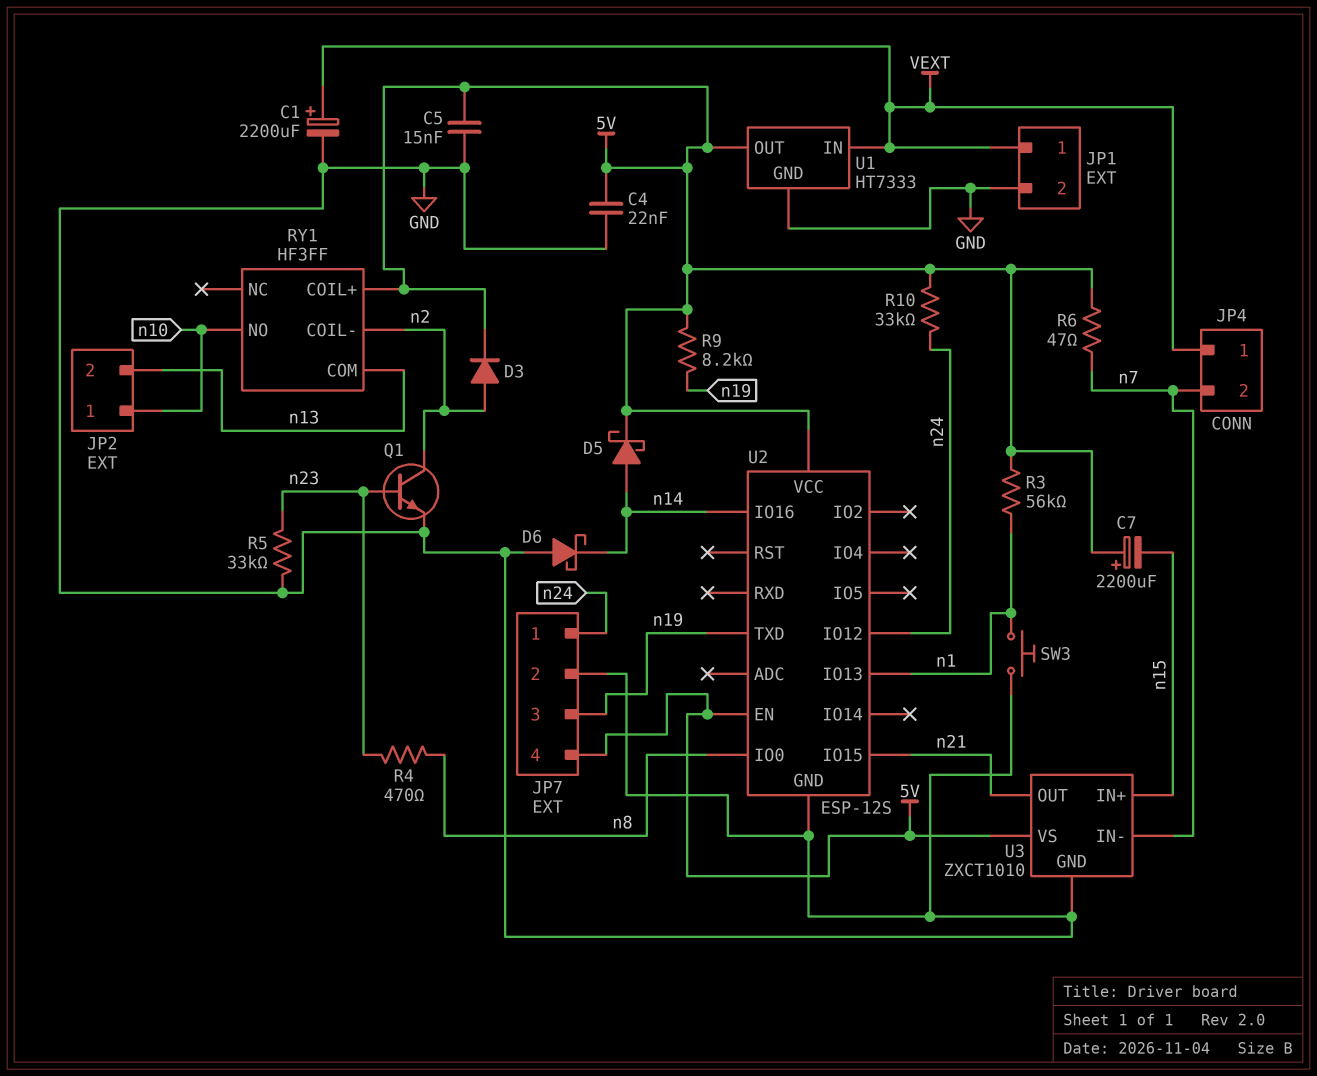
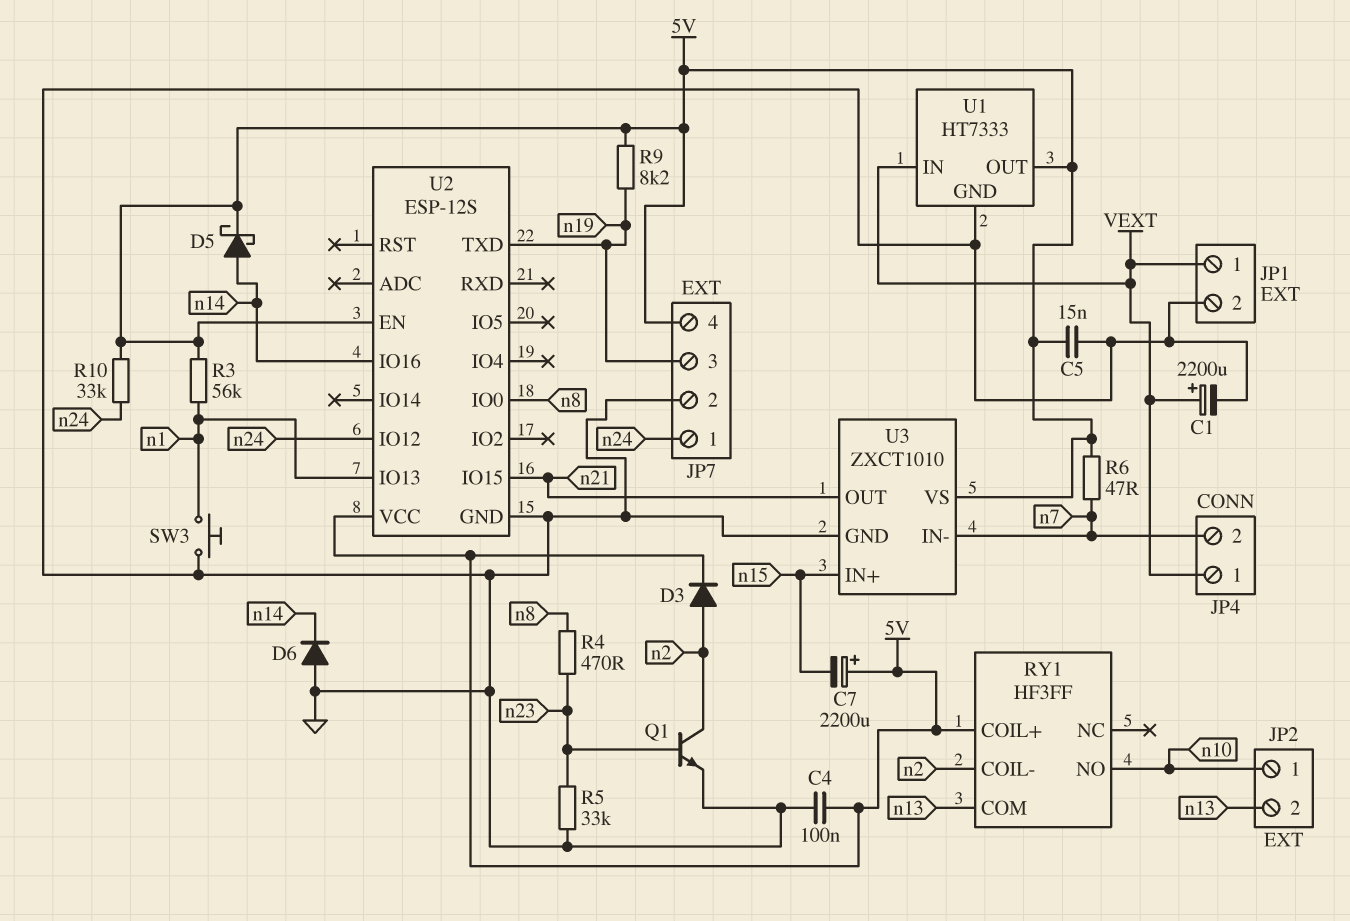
C4: 22nF (5V, GND) -> 100nF (5V, GND)
D6: schottky (A GND, K n14) -> diode (A GND, K n14)

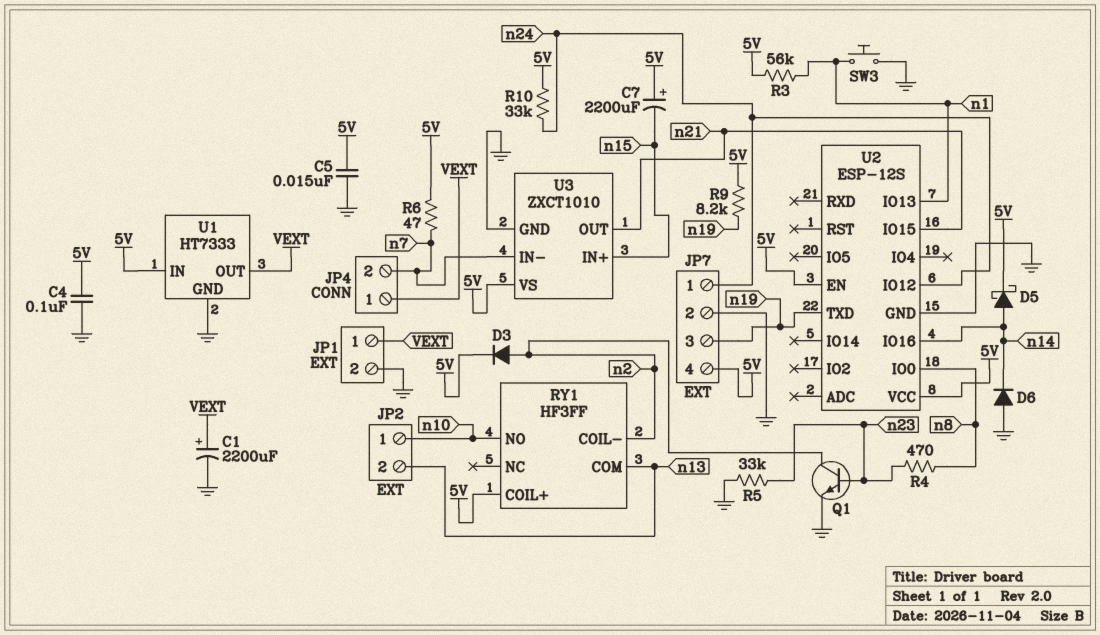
U1 pin IN: VEXT -> 5V
U1 pin OUT: 5V -> VEXT

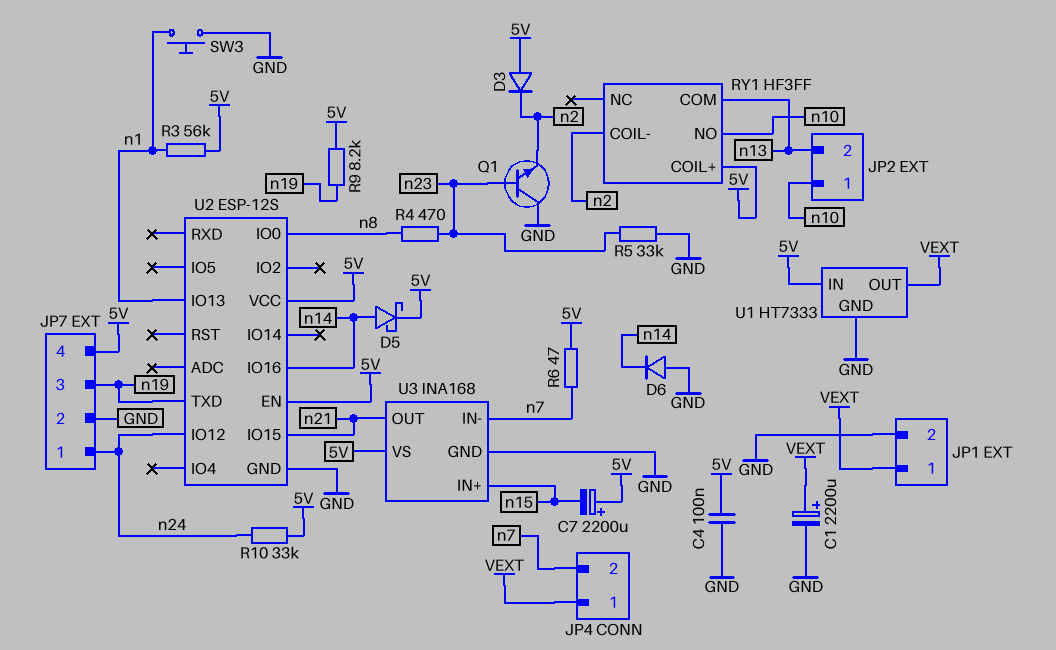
C5: 15nF (5V, GND) -> none
D3: diode (A n2, K 5V) -> diode (A 5V, K n2)
Q1: NPN (B n23, C n2, E GND) -> NPN (B n23, C GND, E n2)
U3: ZXCT1010 -> INA168

